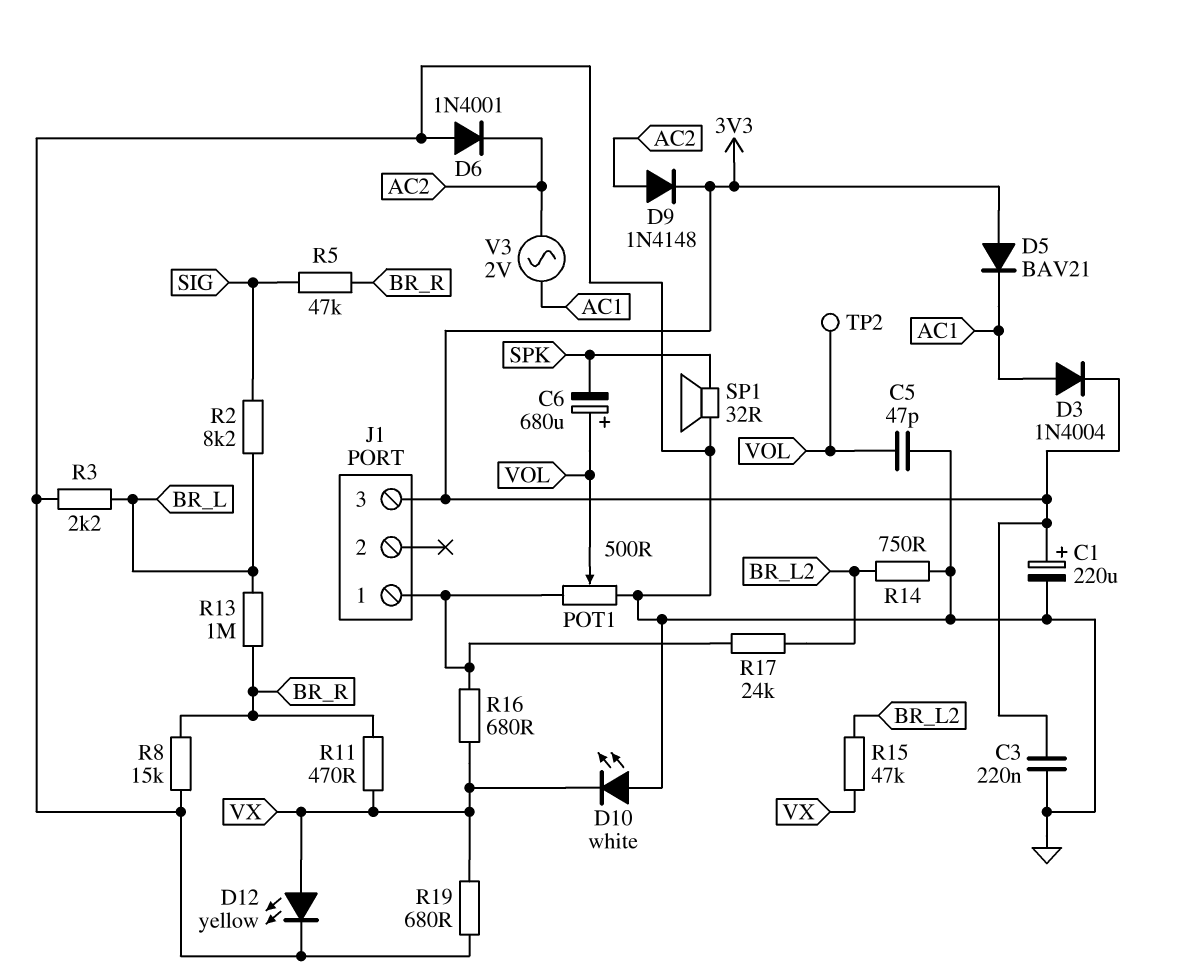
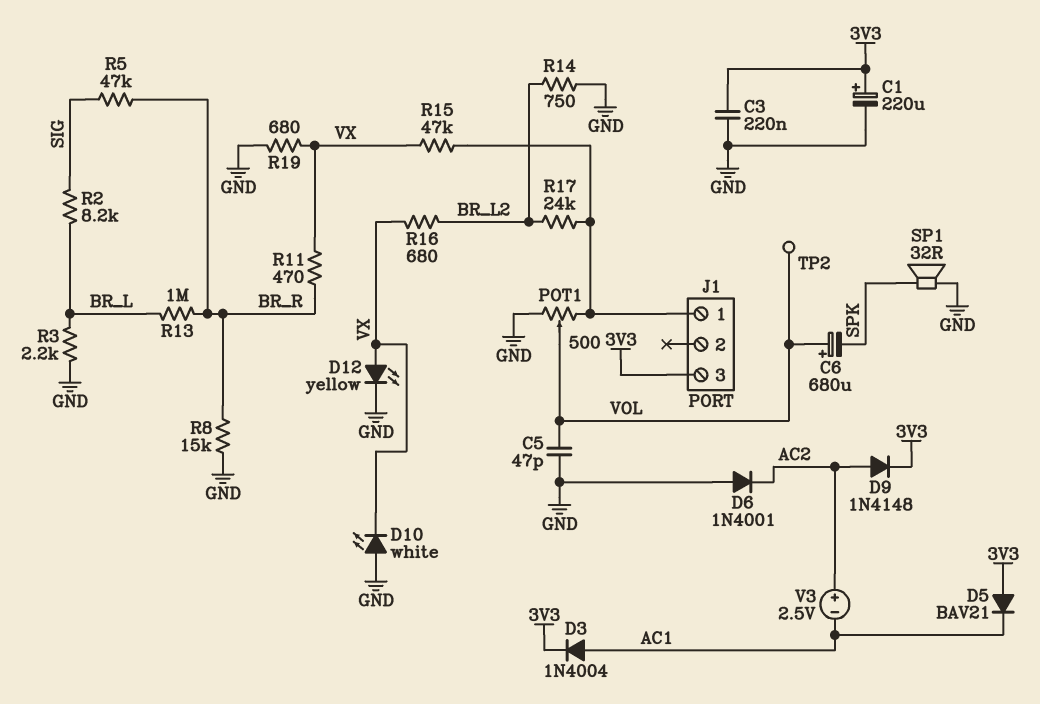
R15: 47k (BR_L2, VX) -> 47k (J1/1, VX)
R16: 680 (J1/1, VX) -> 680 (BR_L2, VX)
V3: AC 2V (AC1, AC2) -> 2.5V (plus AC2, minus AC1)

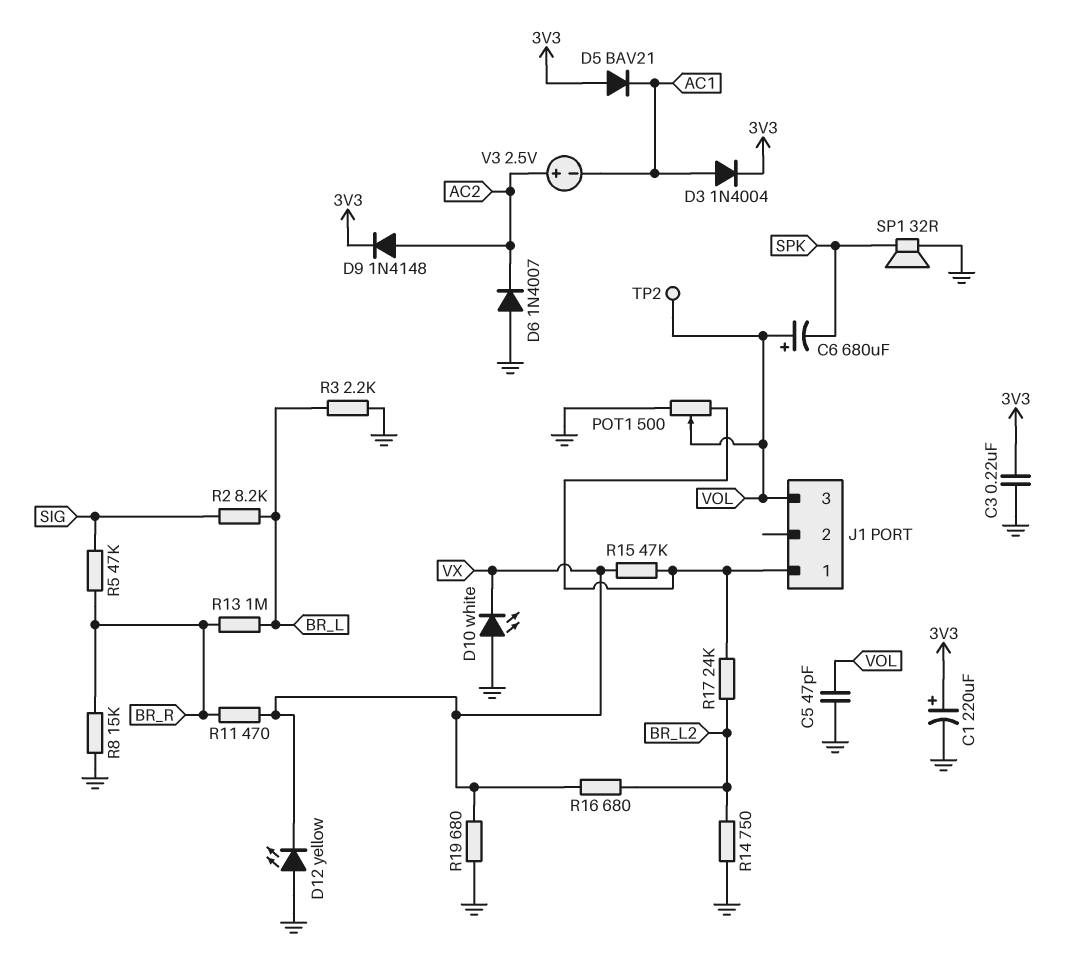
D6: diode 1N4001 (A GND, K AC2) -> diode 1N4007 (A GND, K AC2)
D12: LED yellow (A VX, K GND) -> LED yellow (A GND, K VX)
J1 pin 3: 3V3 -> VOL

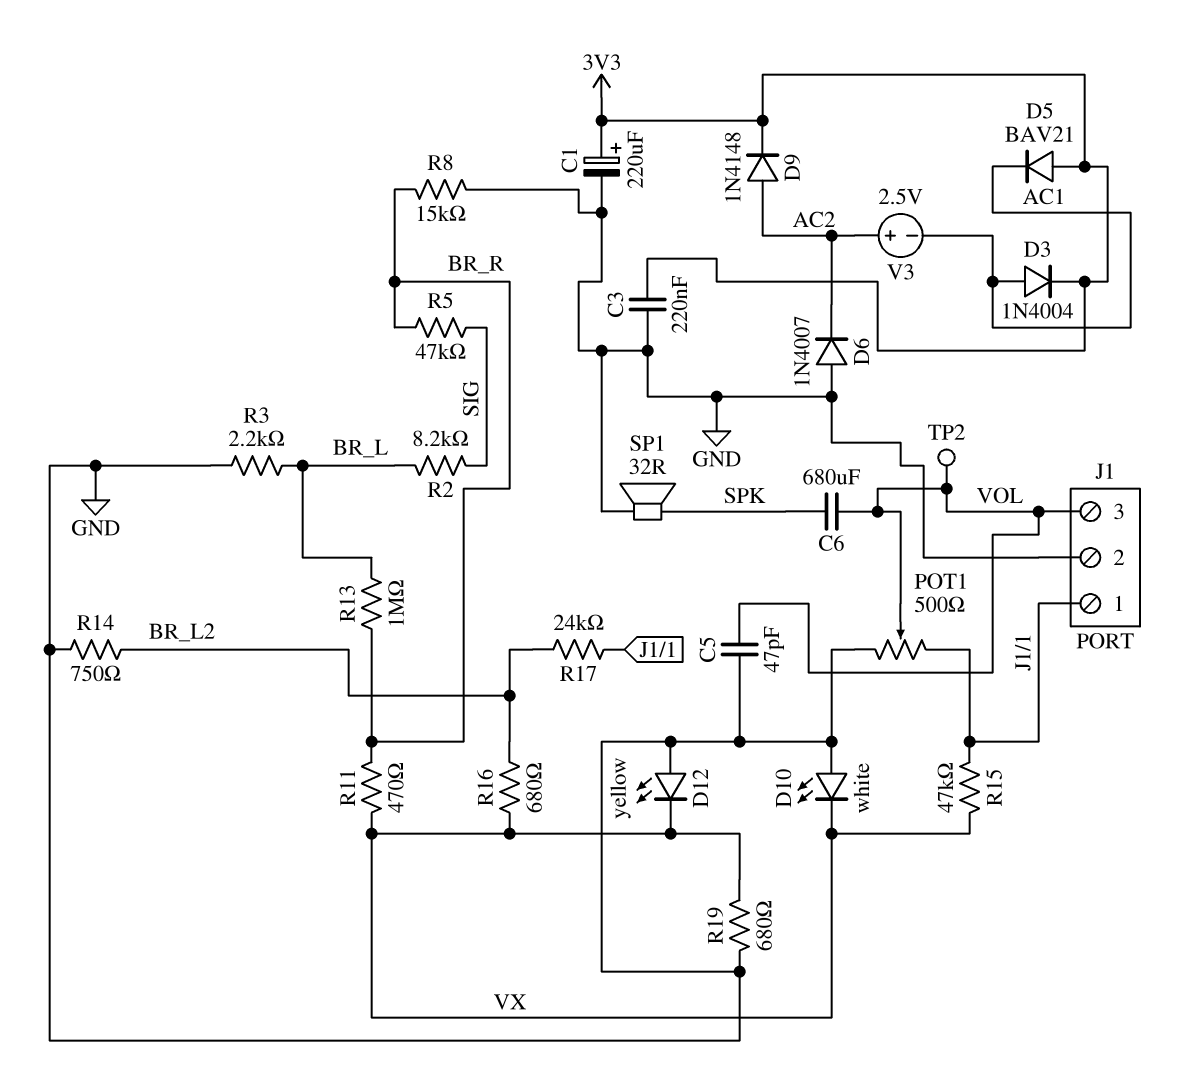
C6: 680uF (plus VOL, minus SPK) -> 680uF (SPK, VOL)
J1 pin 2: none -> GND

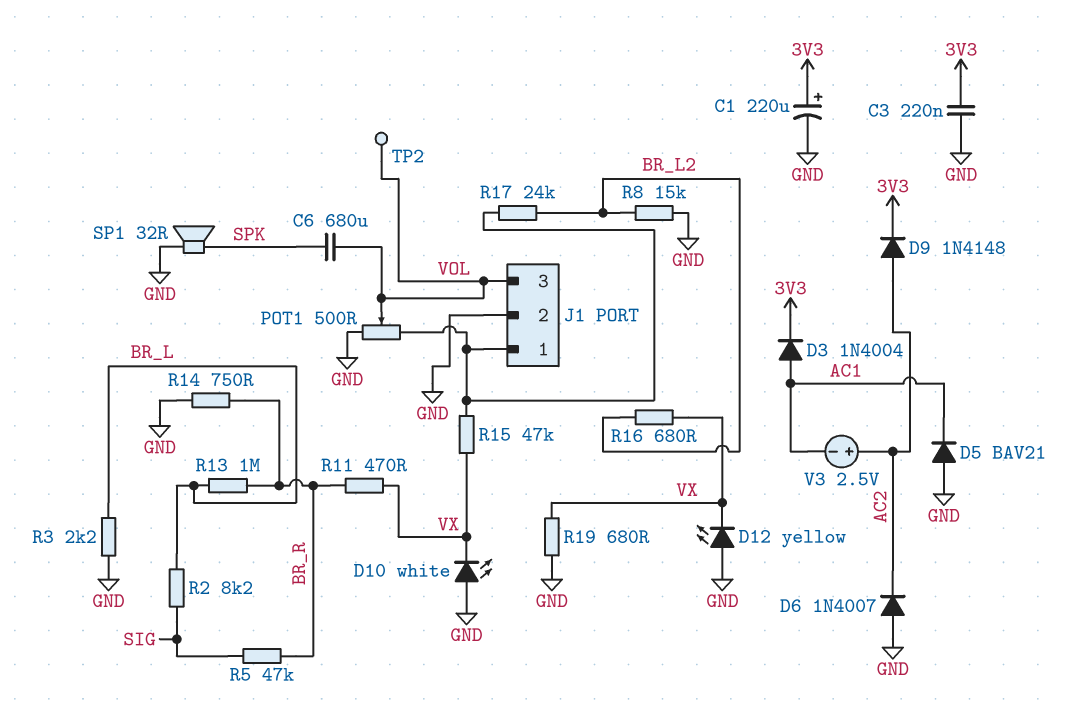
C5: 47pF (GND, VOL) -> none
D5: diode BAV21 (A 3V3, K AC1) -> diode BAV21 (A GND, K AC1)
R8: 15k (BR_R, GND) -> 15k (BR_L2, GND)
R14: 750 (BR_L2, GND) -> 750 (BR_R, GND)

